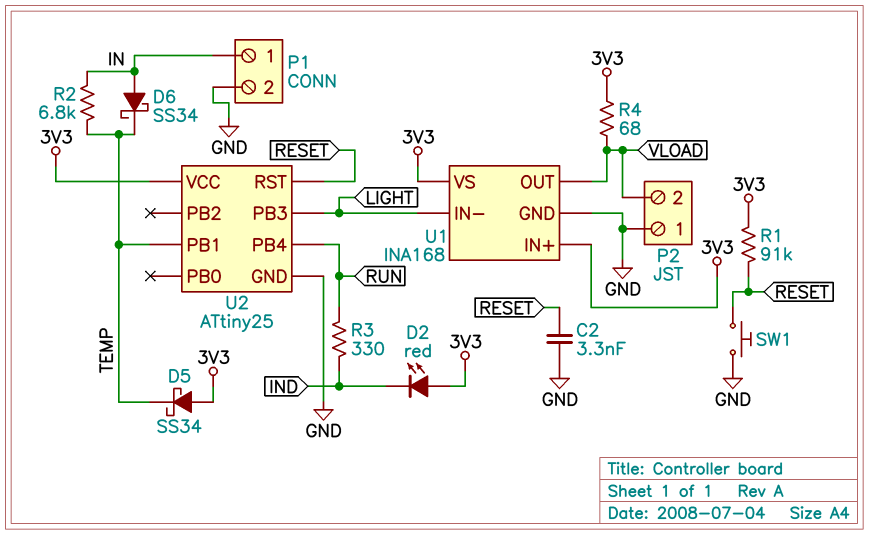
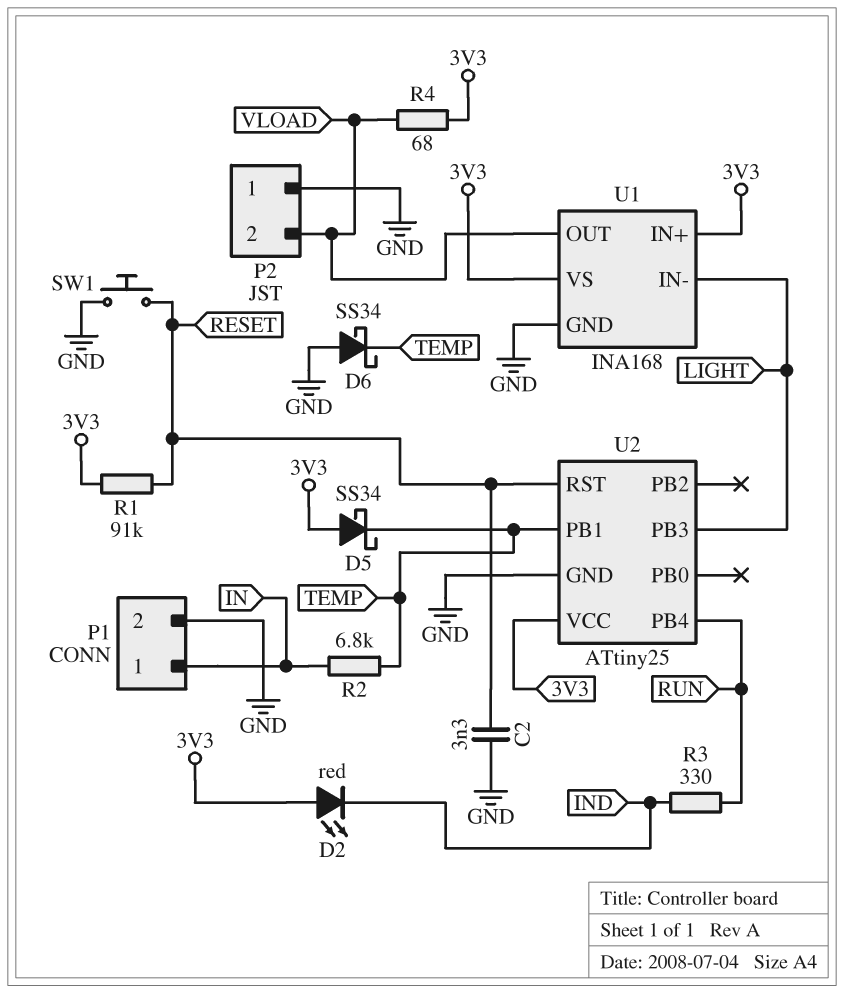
D6: schottky SS34 (A IN, K TEMP) -> schottky SS34 (A GND, K TEMP)

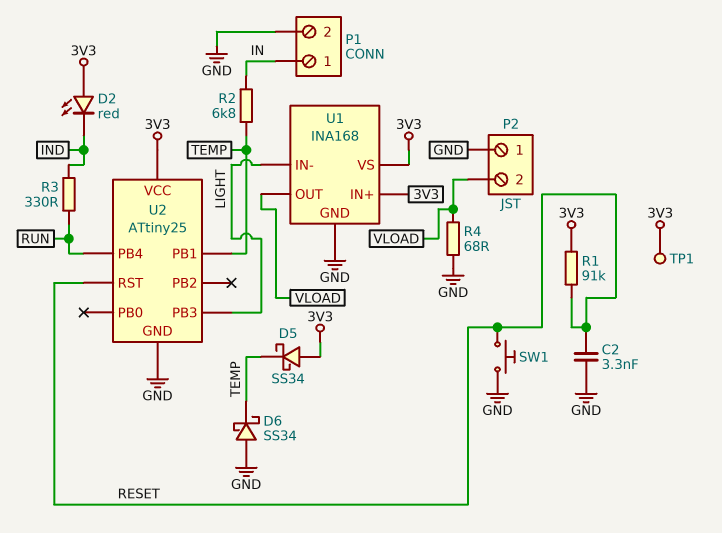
R4: 68 (3V3, VLOAD) -> 68 (GND, VLOAD)
TP1: none -> test point (3V3)

